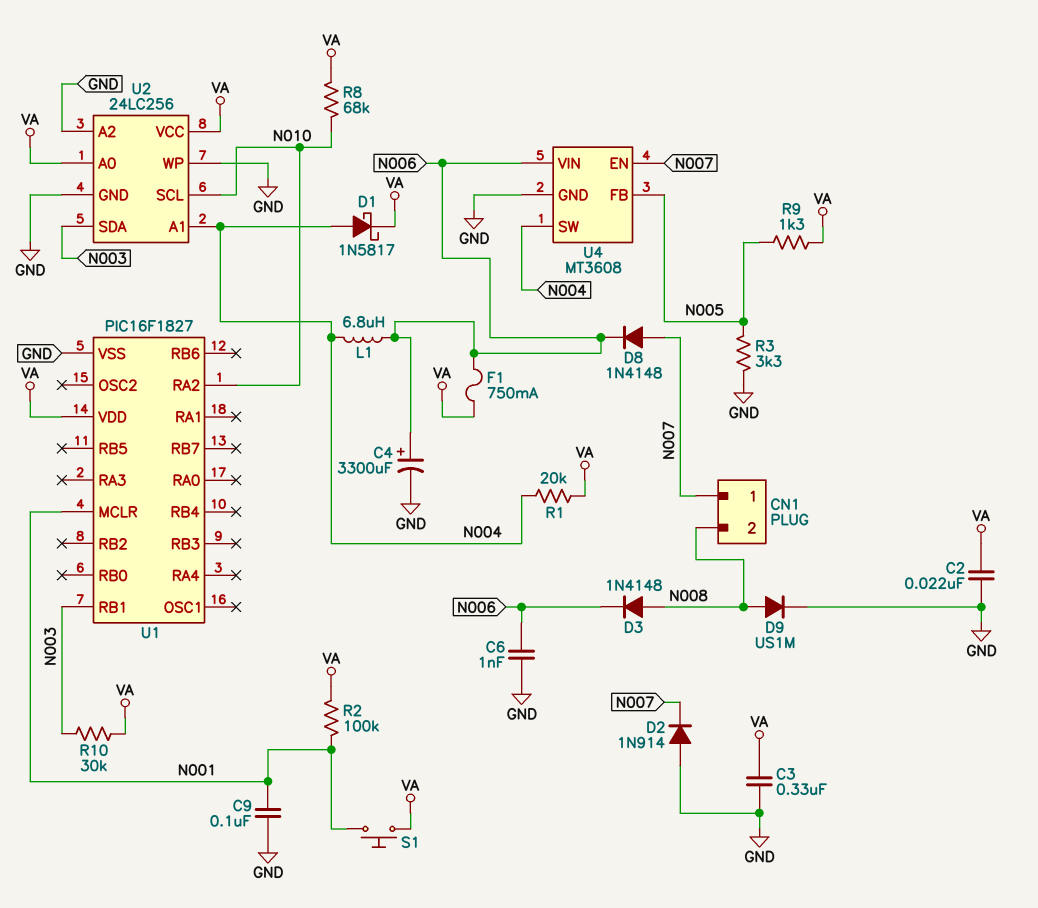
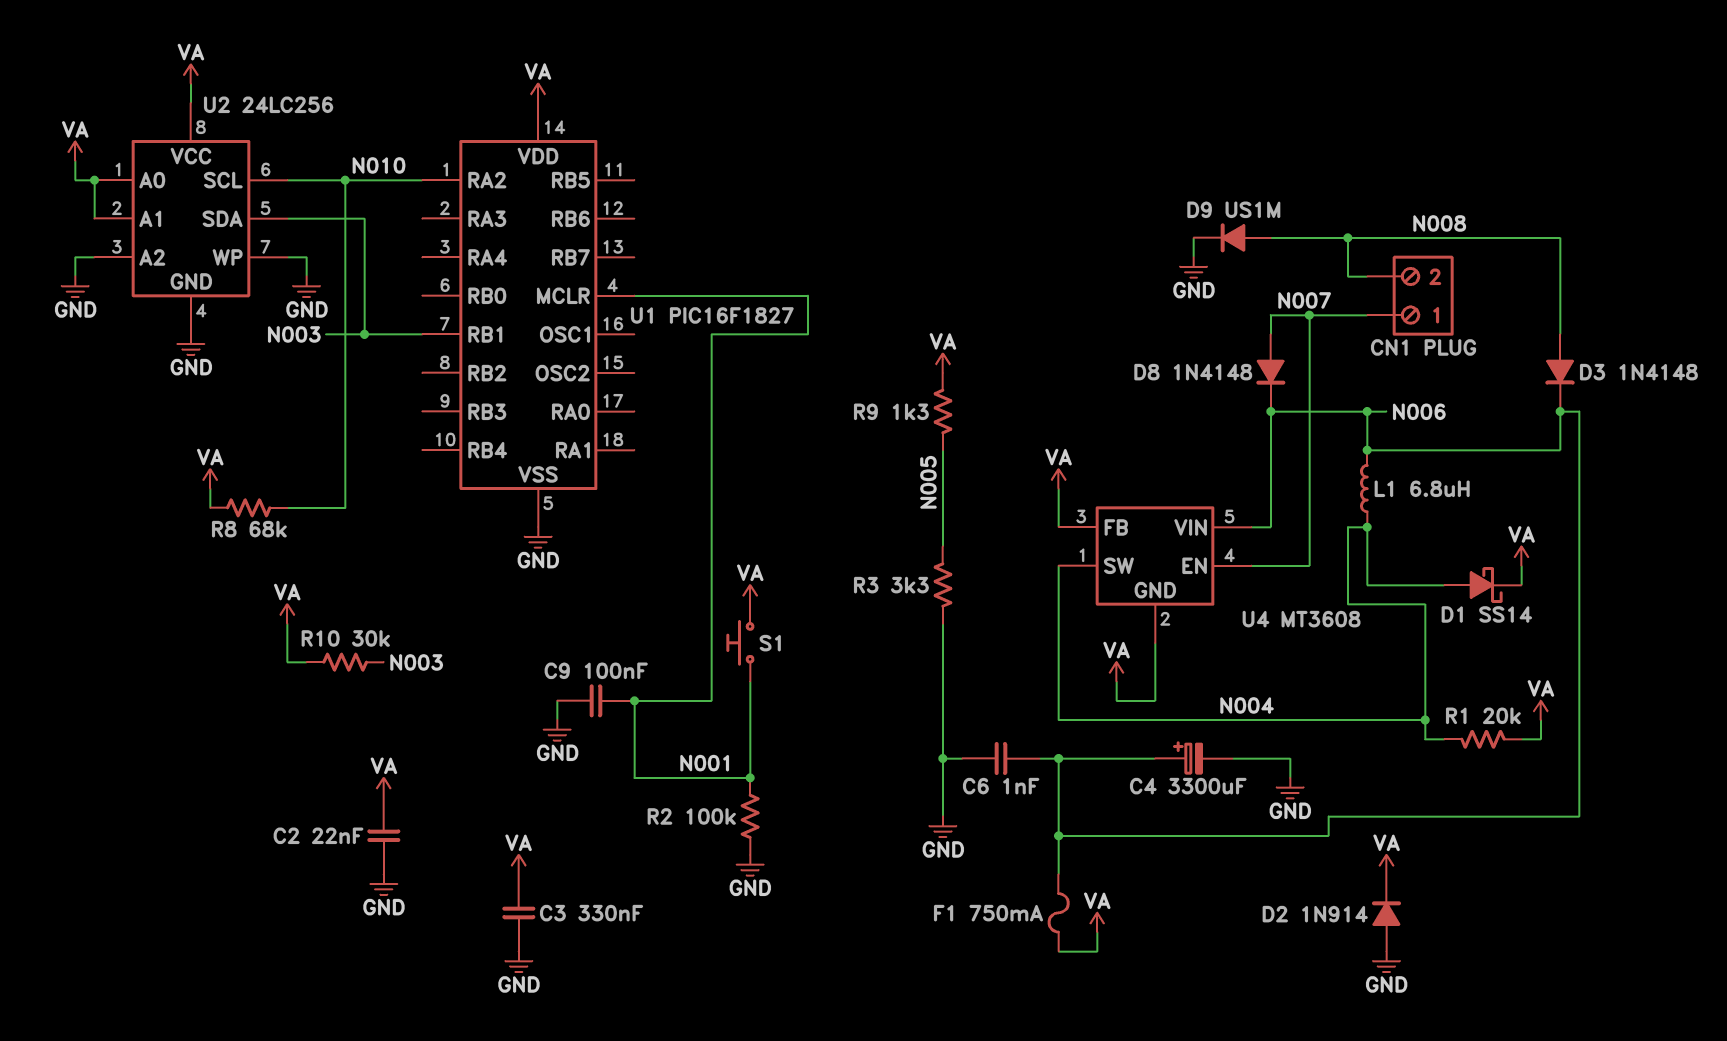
D1: schottky 1N5817 (A N004, K VA) -> schottky SS14 (A N004, K VA)
D2: diode 1N914 (A GND, K N007) -> diode 1N914 (A GND, K VA)
R2: 100k (N001, VA) -> 100k (GND, N001)
U2 pin A1: N004 -> VA
U4 pin FB: N005 -> VA
U4 pin GND: GND -> VA

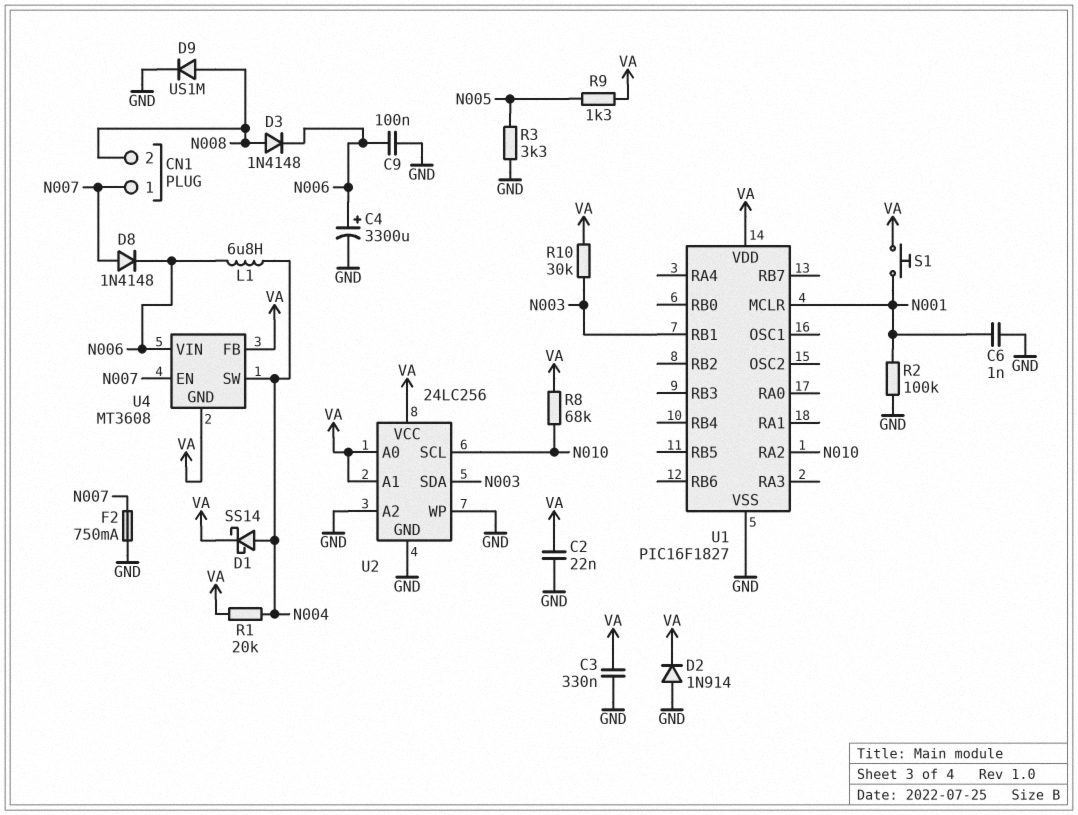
C6: 1nF (GND, N006) -> 1nF (GND, N001)
C9: 100nF (GND, N001) -> 100nF (GND, N006)
F1: 750mA (N006, VA) -> none
F2: none -> 750mA (GND, N007)

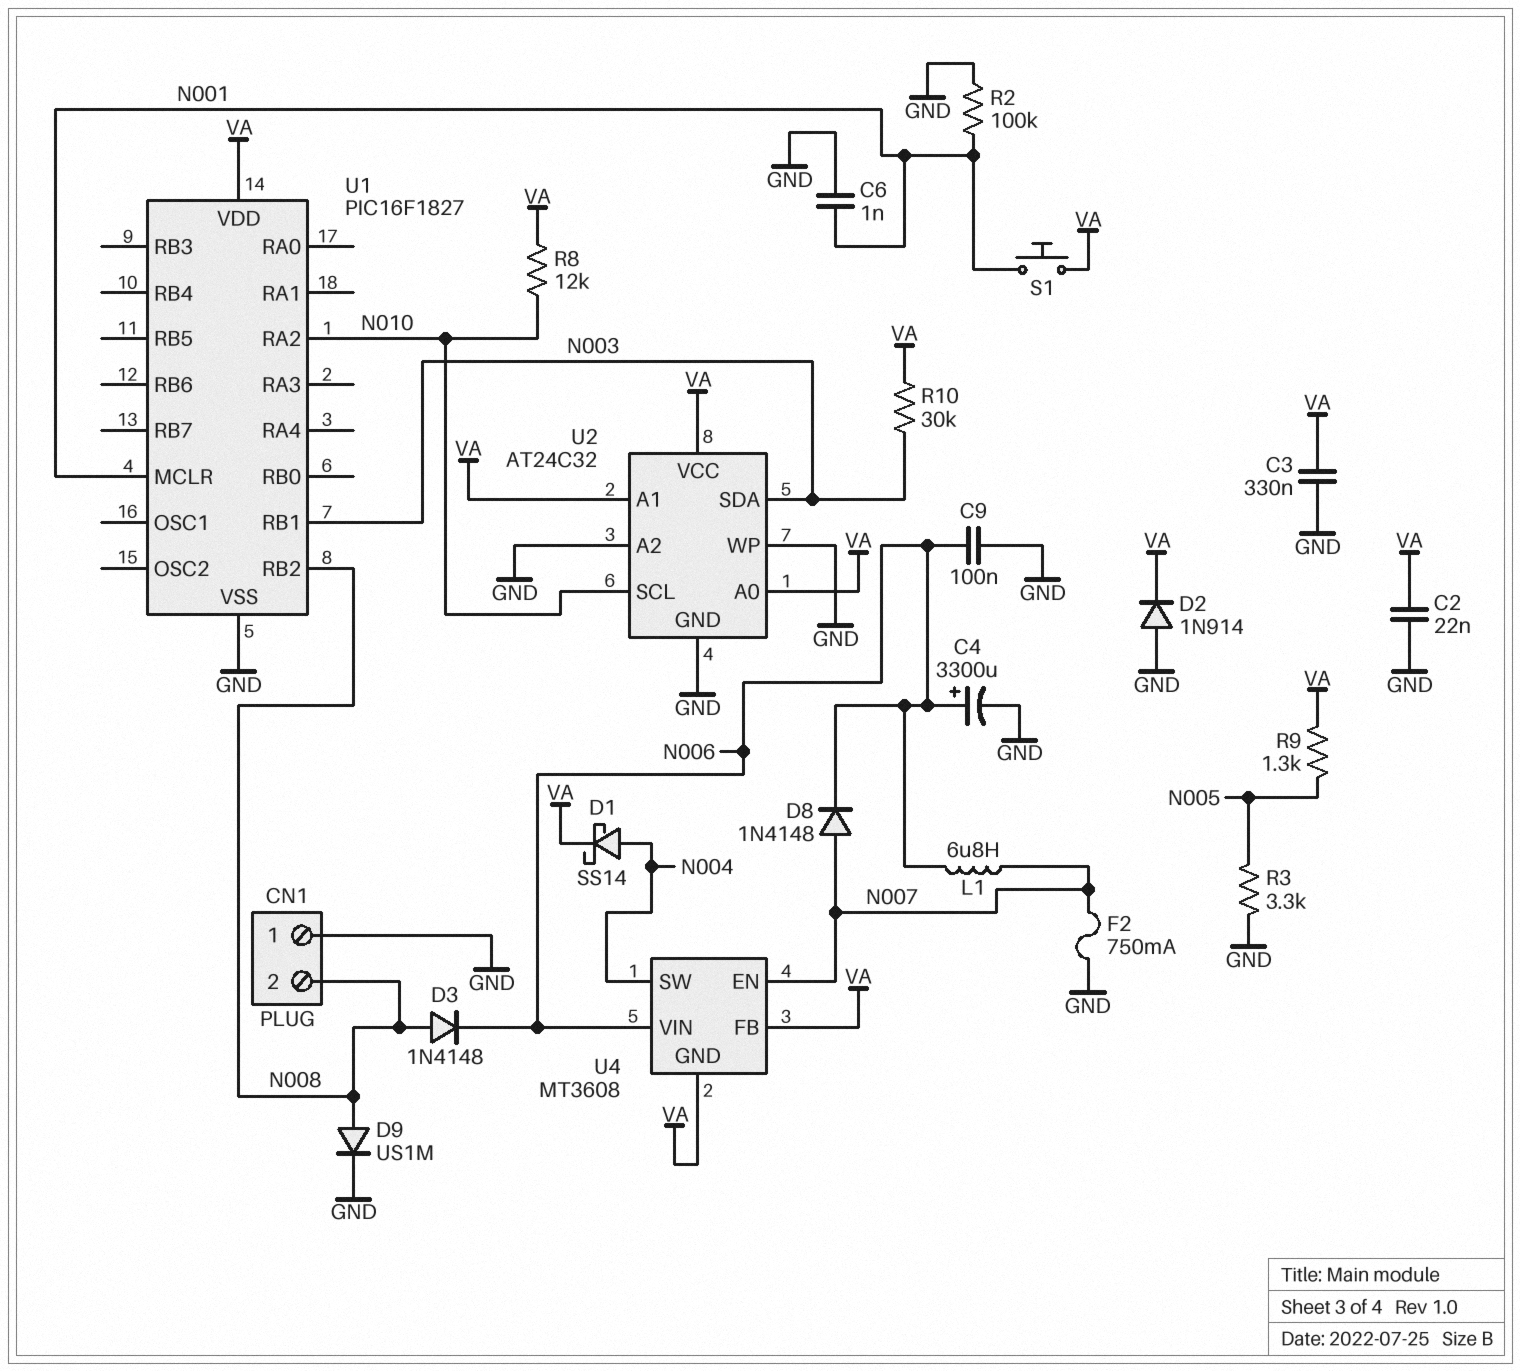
CN1 pin 1: N007 -> GND
L1: 6.8uH (N004, N006) -> 6.8uH (N006, N007)
R1: 20k (N004, VA) -> none
R8: 68k (N010, VA) -> 12k (N010, VA)
U1 pin RB2: none -> N008
U2: 24LC256 -> AT24C32

